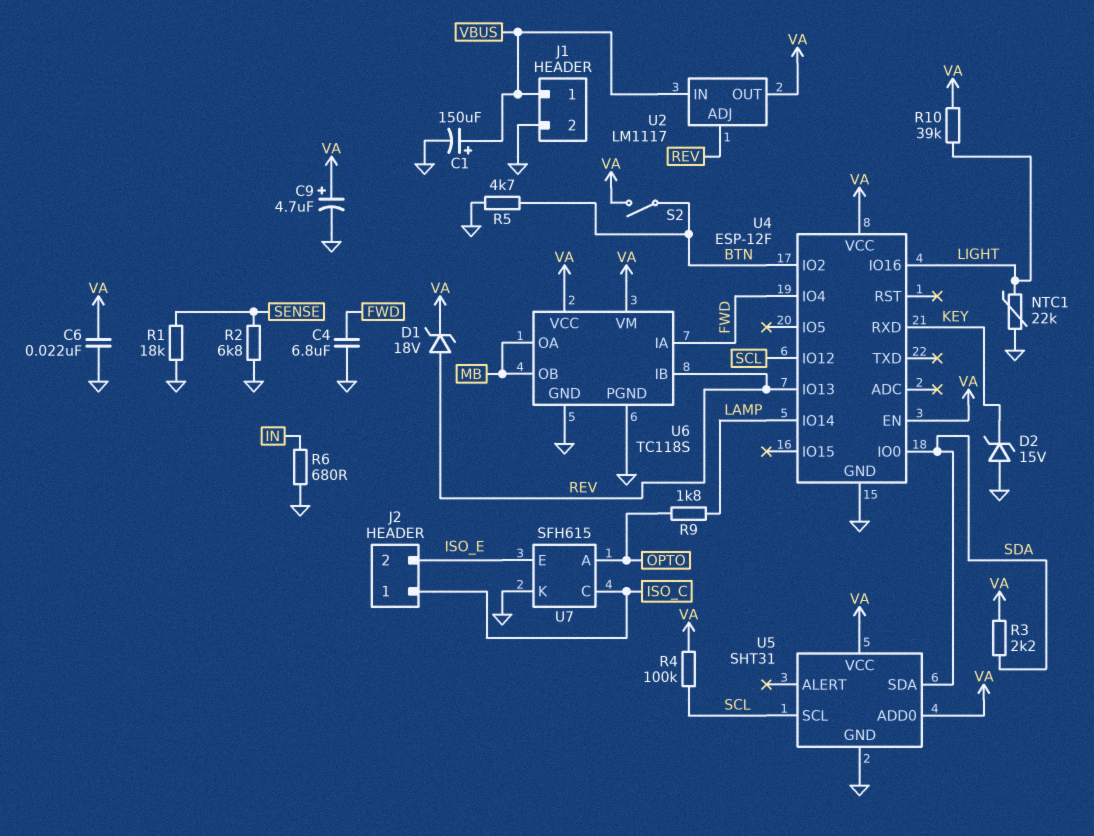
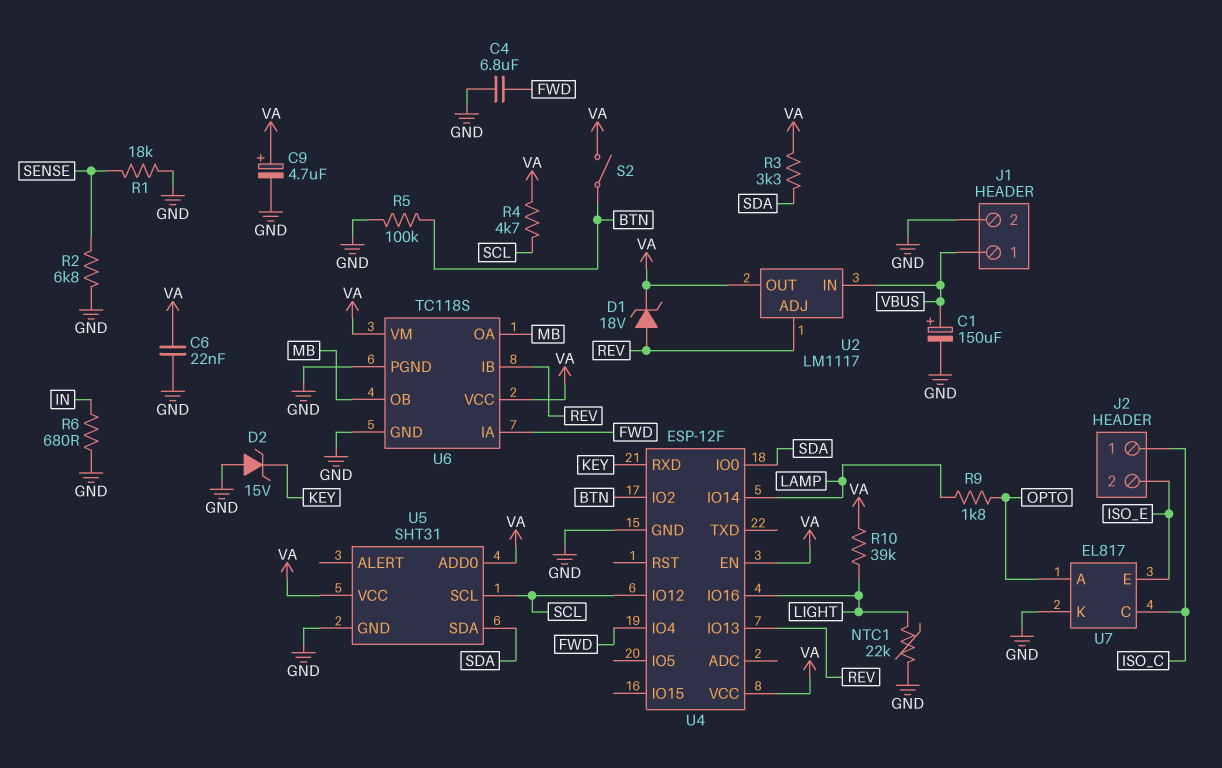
R3: 2.2k (SDA, VA) -> 3.3k (SDA, VA)
R4: 100k (SCL, VA) -> 4.7k (SCL, VA)
R5: 4.7k (BTN, GND) -> 100k (BTN, GND)
U7: SFH615 -> EL817

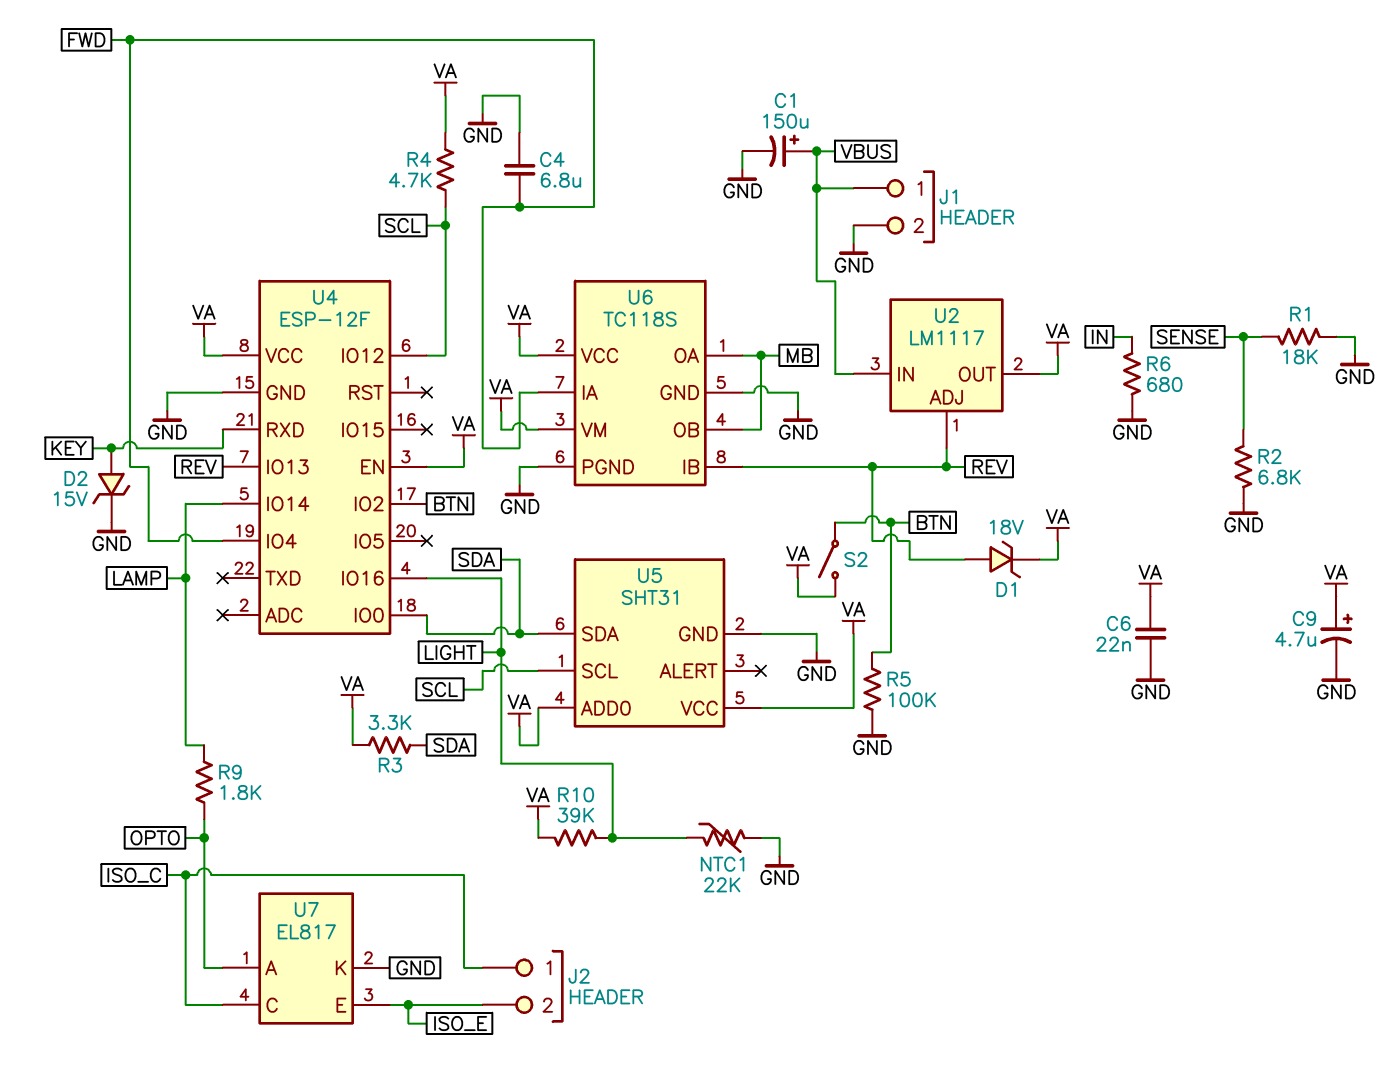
D2: zener 15V (A GND, K KEY) -> zener 15V (A KEY, K GND)

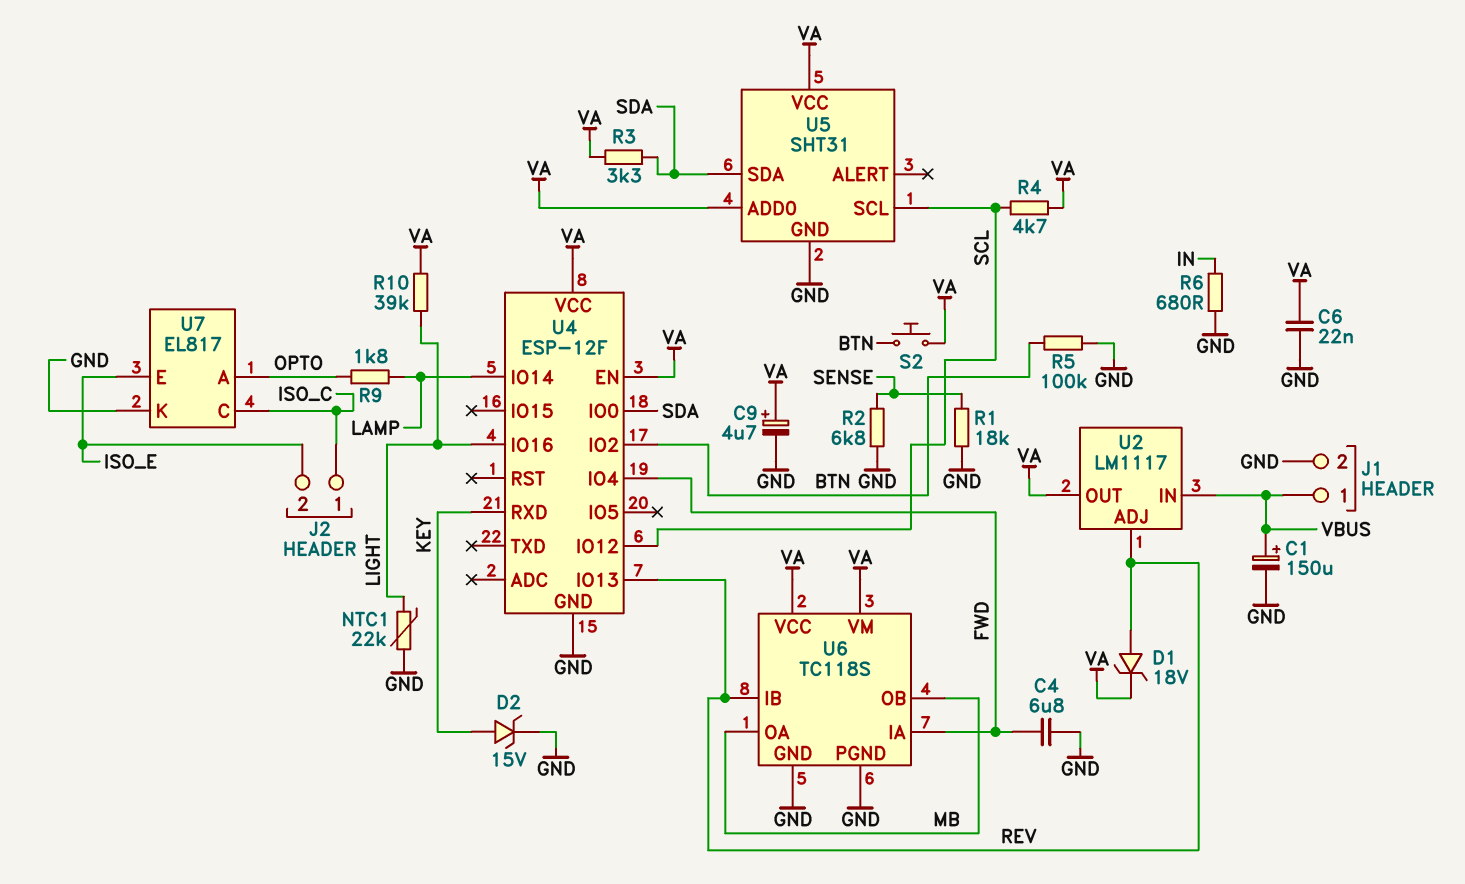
S2: switch (BTN, VA) -> button (BTN, VA)

